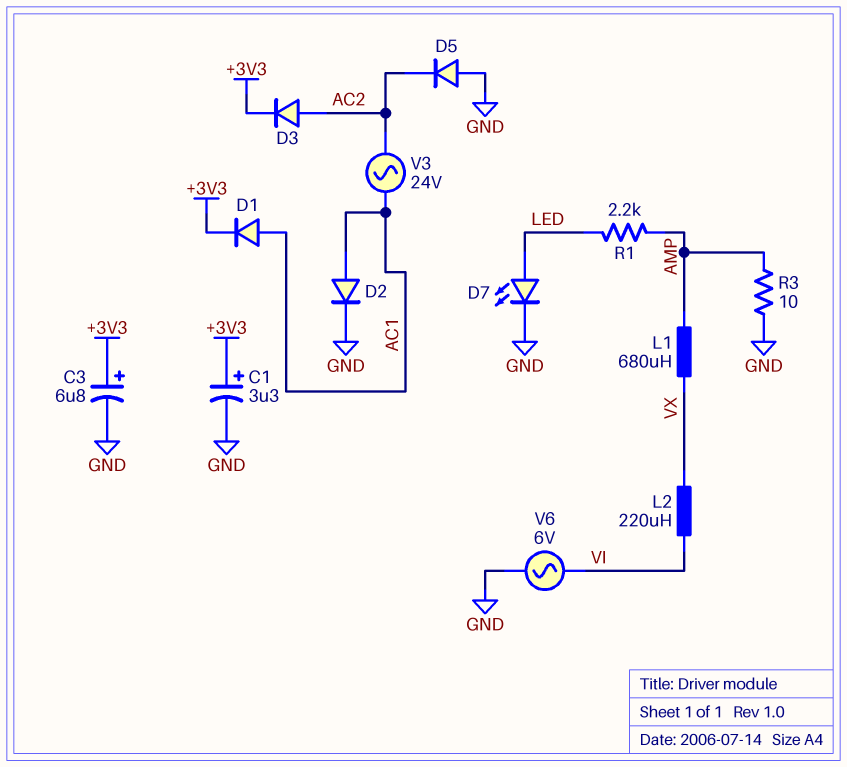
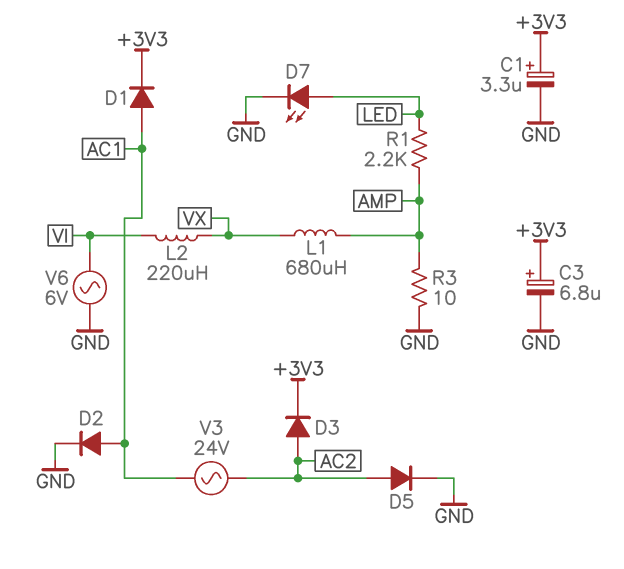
D5: diode (A GND, K AC2) -> diode (A AC2, K GND)

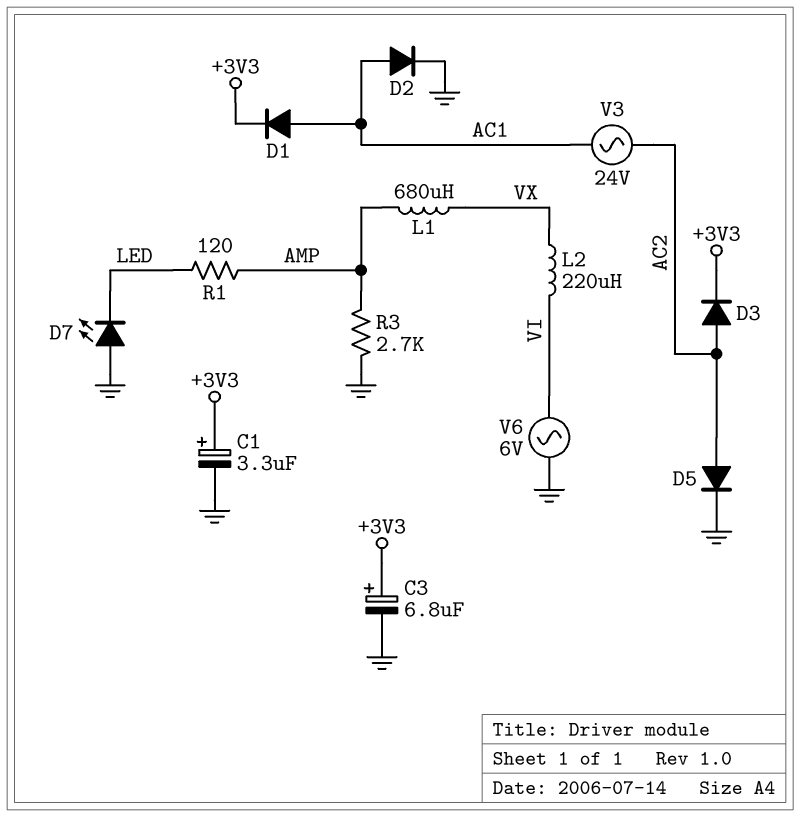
D7: LED (A LED, K GND) -> LED (A GND, K LED)
R1: 2.2k (AMP, LED) -> 120 (AMP, LED)
R3: 10 (AMP, GND) -> 2.7k (AMP, GND)

